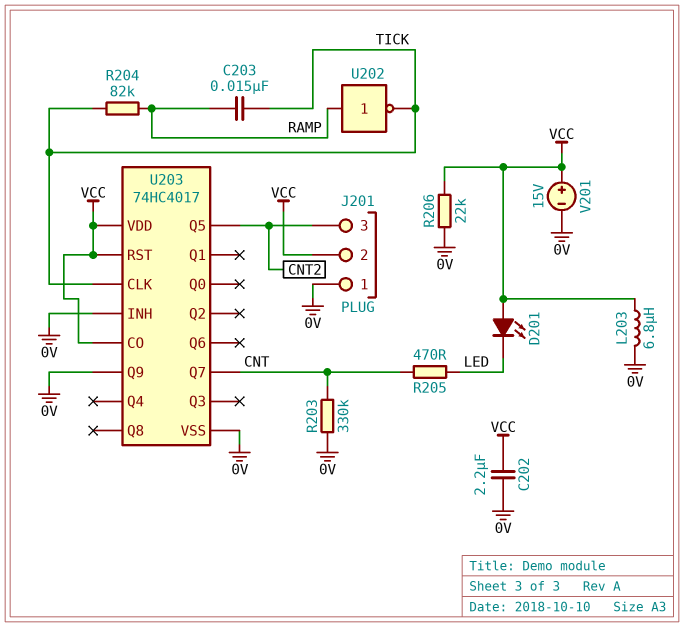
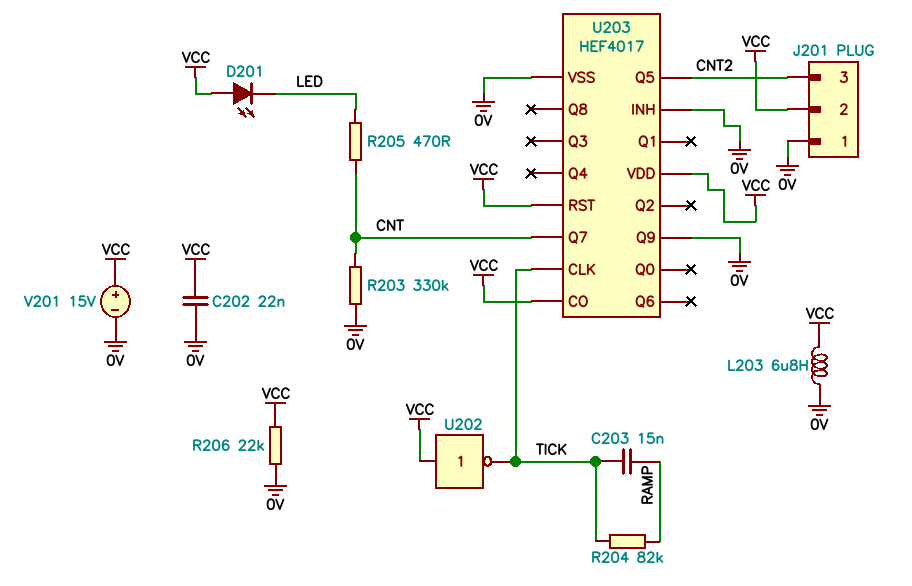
C202: 2.2uF (0V, VCC) -> 22nF (0V, VCC)
U202: NOT (in RAMP, out TICK) -> NOT (in VCC, out TICK)
U203: 74HC4017 -> HEF4017

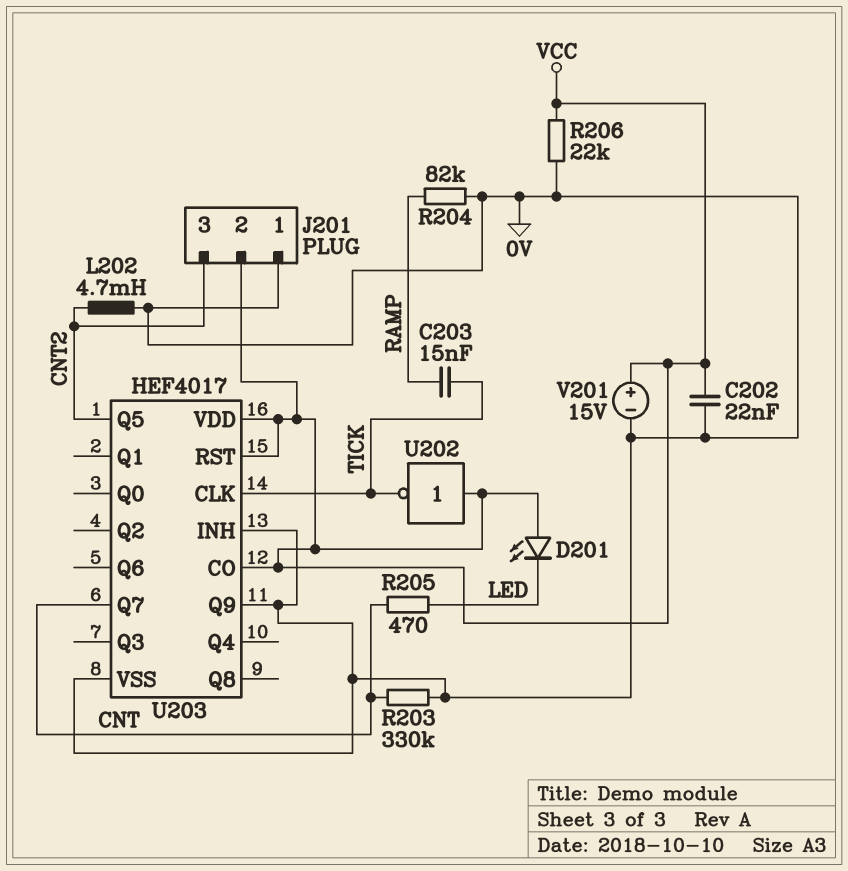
L202: none -> 4.7mH (0V, CNT2)
L203: 6.8uH (0V, VCC) -> none
R204: 82k (RAMP, TICK) -> 82k (0V, RAMP)

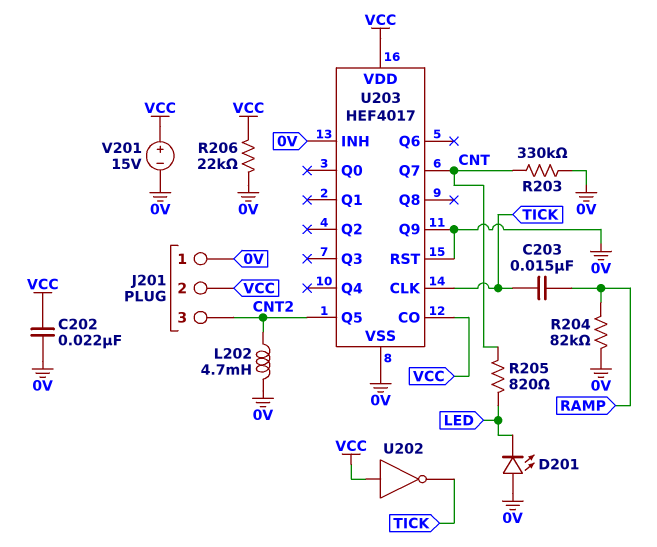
D201: LED (A VCC, K LED) -> LED (A 0V, K LED)
R205: 470 (CNT, LED) -> 820 (CNT, LED)
U203 pin RST: VCC -> 0V

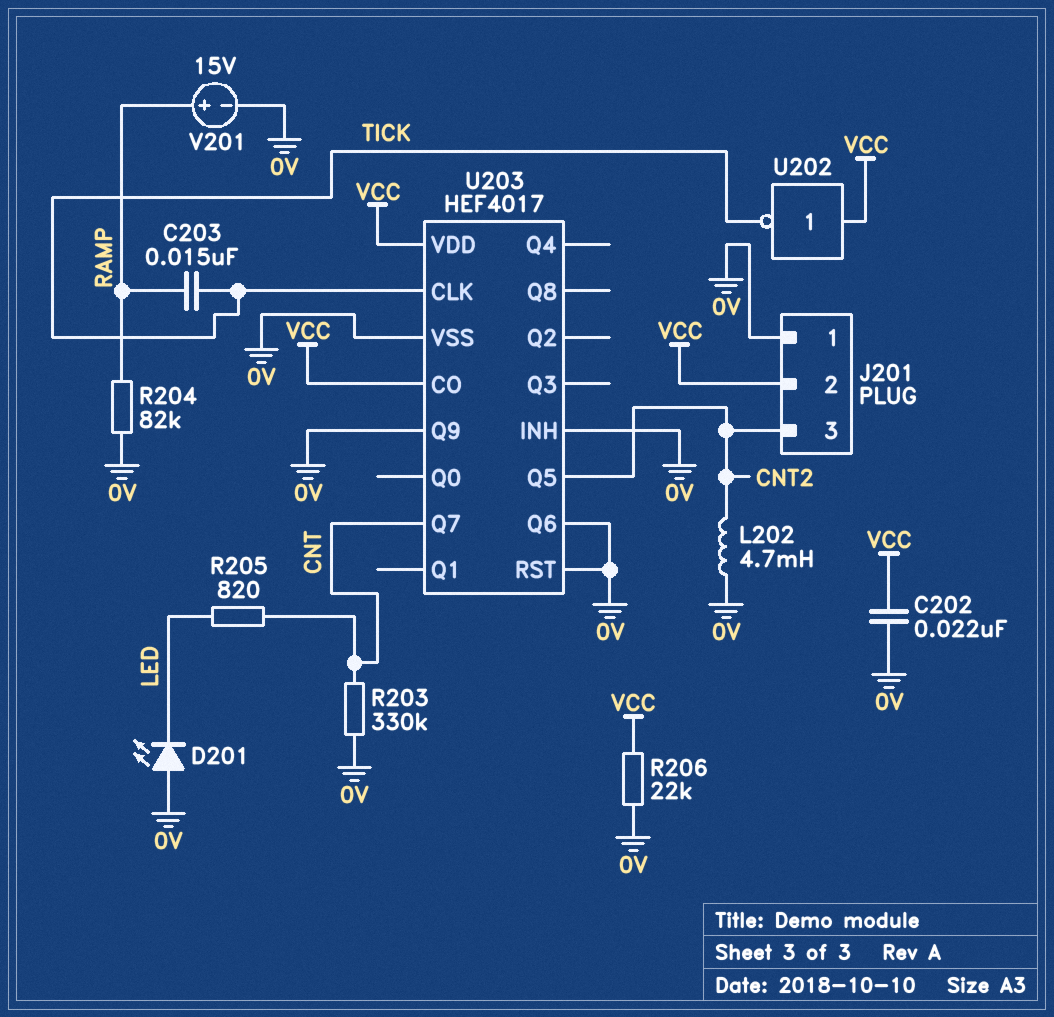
U203 pin Q6: none -> 0V
V201: 15V (plus VCC, minus 0V) -> 15V (plus RAMP, minus 0V)

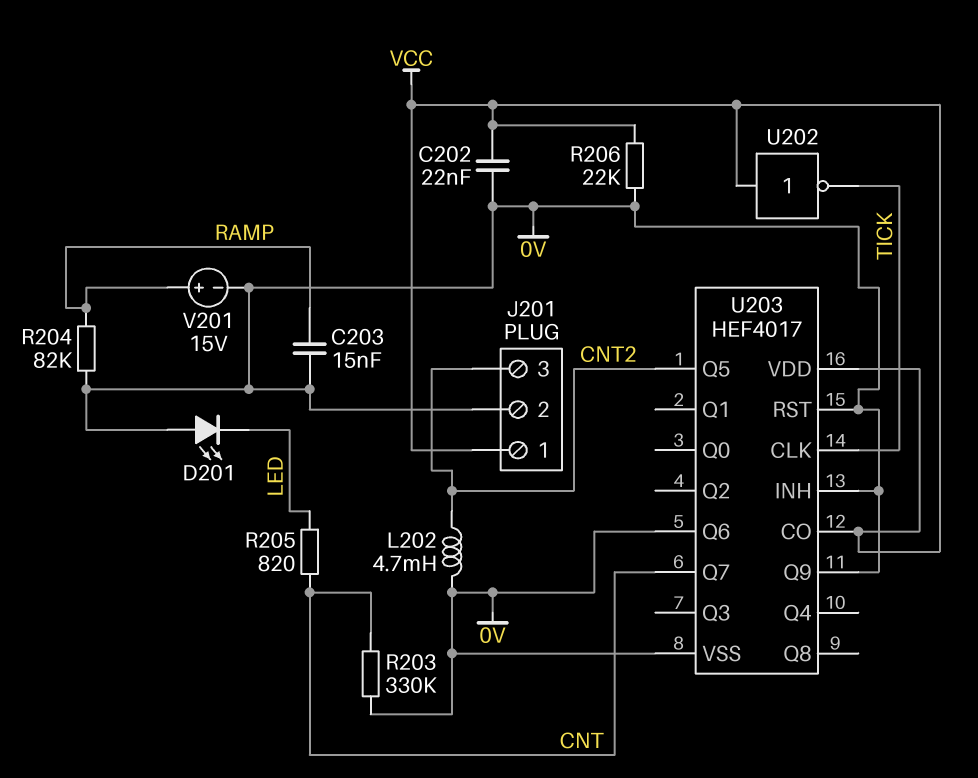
C203: 15nF (RAMP, TICK) -> 15nF (0V, RAMP)
J201 pin 1: 0V -> VCC
J201 pin 2: VCC -> 0V

